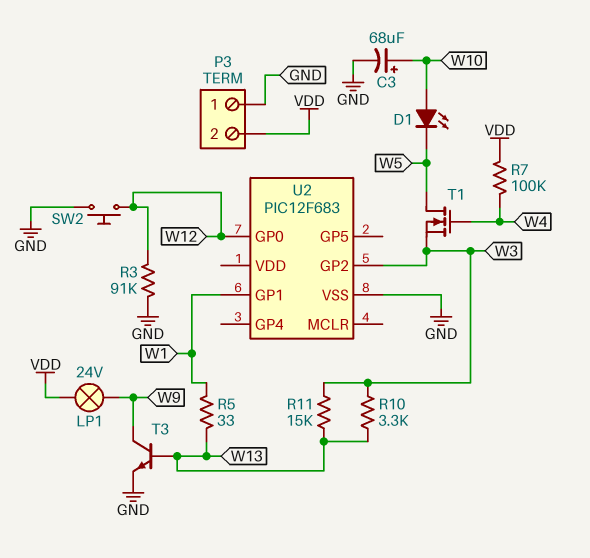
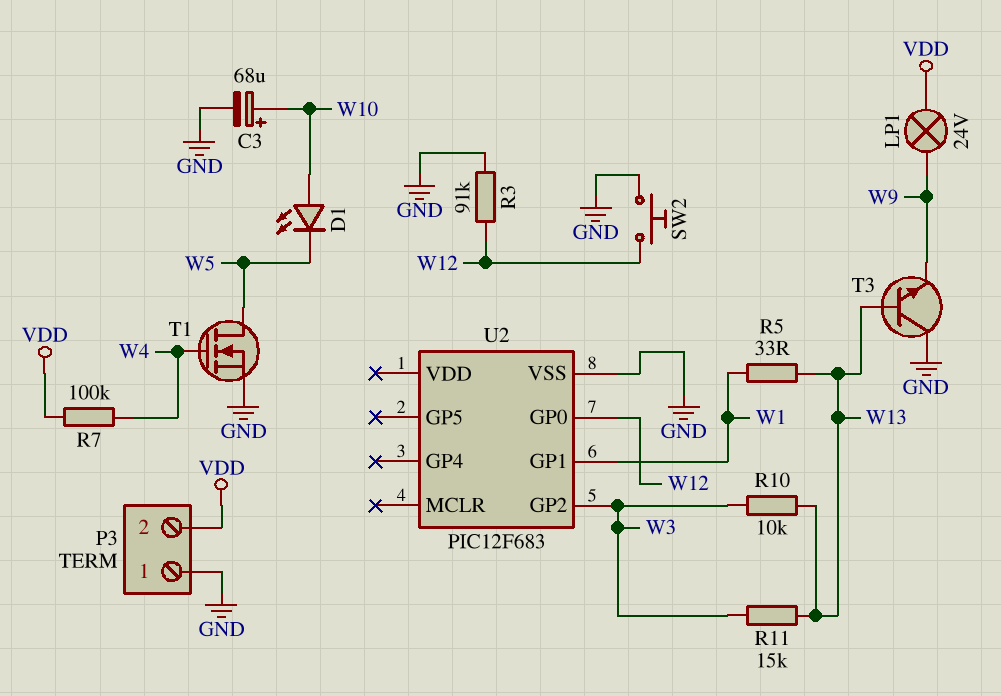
R10: 3.3k (W3, W13) -> 10k (W3, W13)
T1: NMOS (G W4, D W5, S W3) -> NMOS (G W4, D W5, S GND)
T3: NPN (B W13, C W9, E GND) -> NPN (B W13, C GND, E W9)

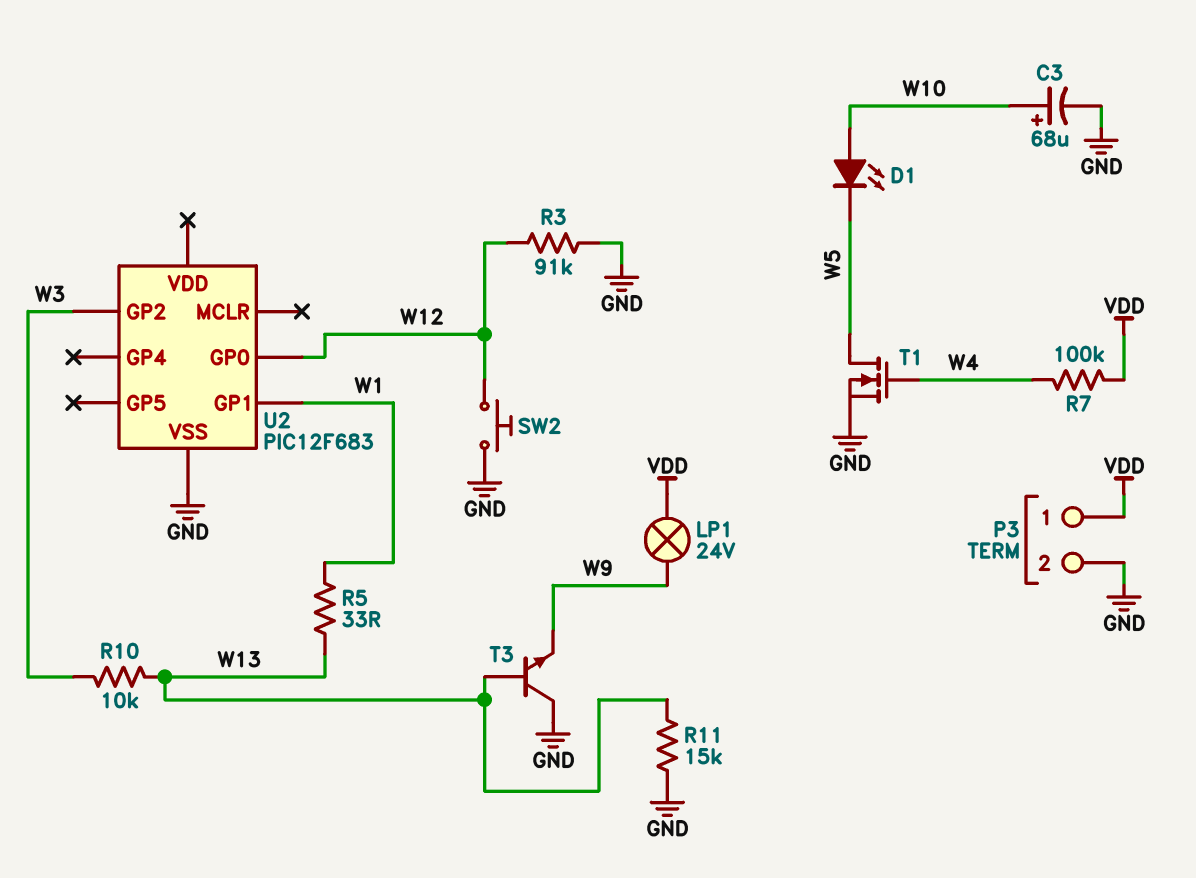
P3 pin 1: GND -> VDD
P3 pin 2: VDD -> GND
R11: 15k (W3, W13) -> 15k (GND, W13)

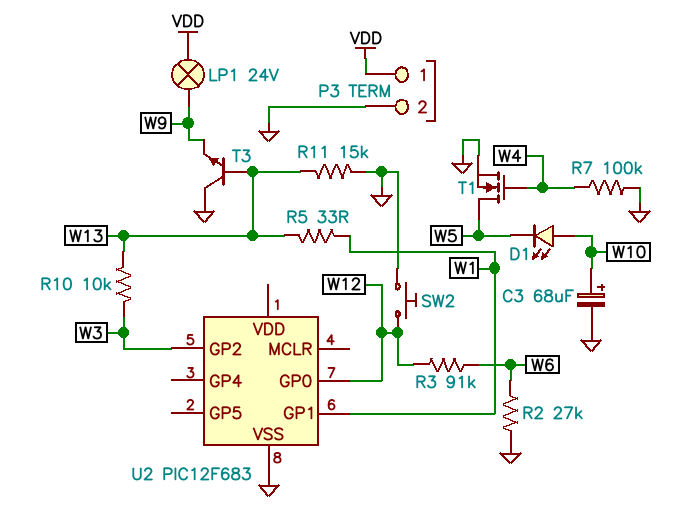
R2: none -> 27k (GND, W6)
R3: 91k (GND, W12) -> 91k (W6, W12)
R7: 100k (VDD, W4) -> 100k (GND, W4)

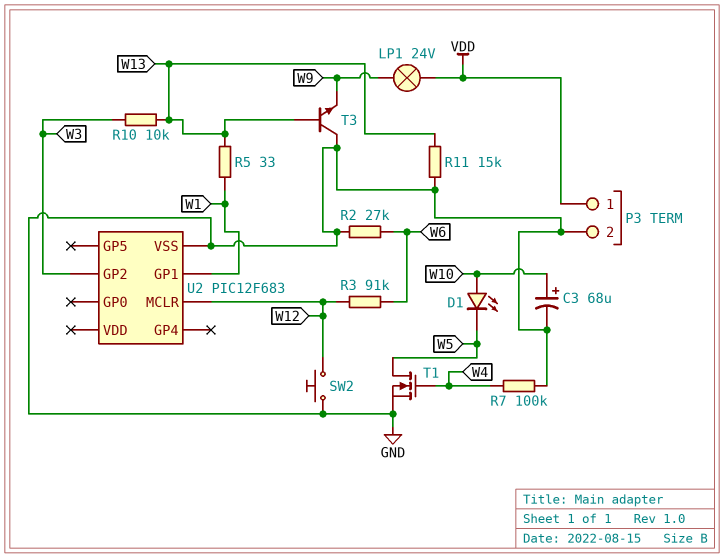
U2 pin GP0: W12 -> none
U2 pin MCLR: none -> W12

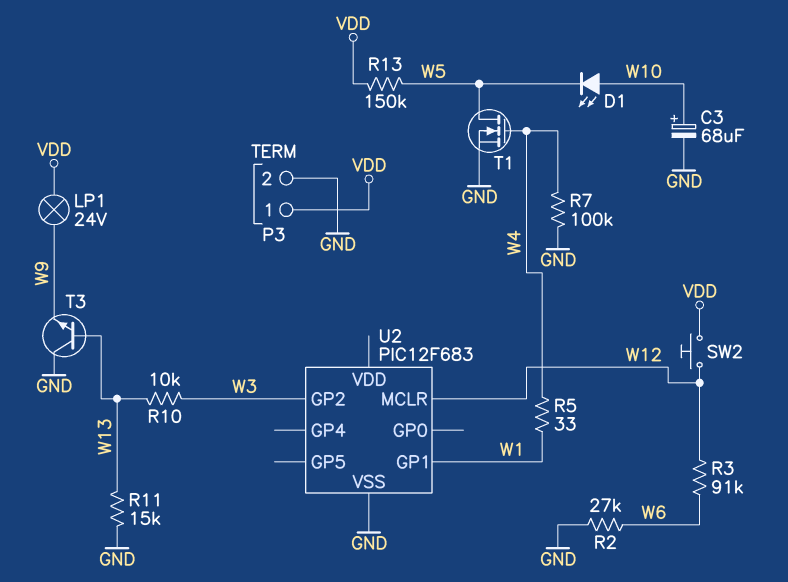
R5: 33 (W1, W13) -> 33 (W1, W4)
R13: none -> 150k (VDD, W5)
SW2: button (GND, W12) -> button (VDD, W12)

